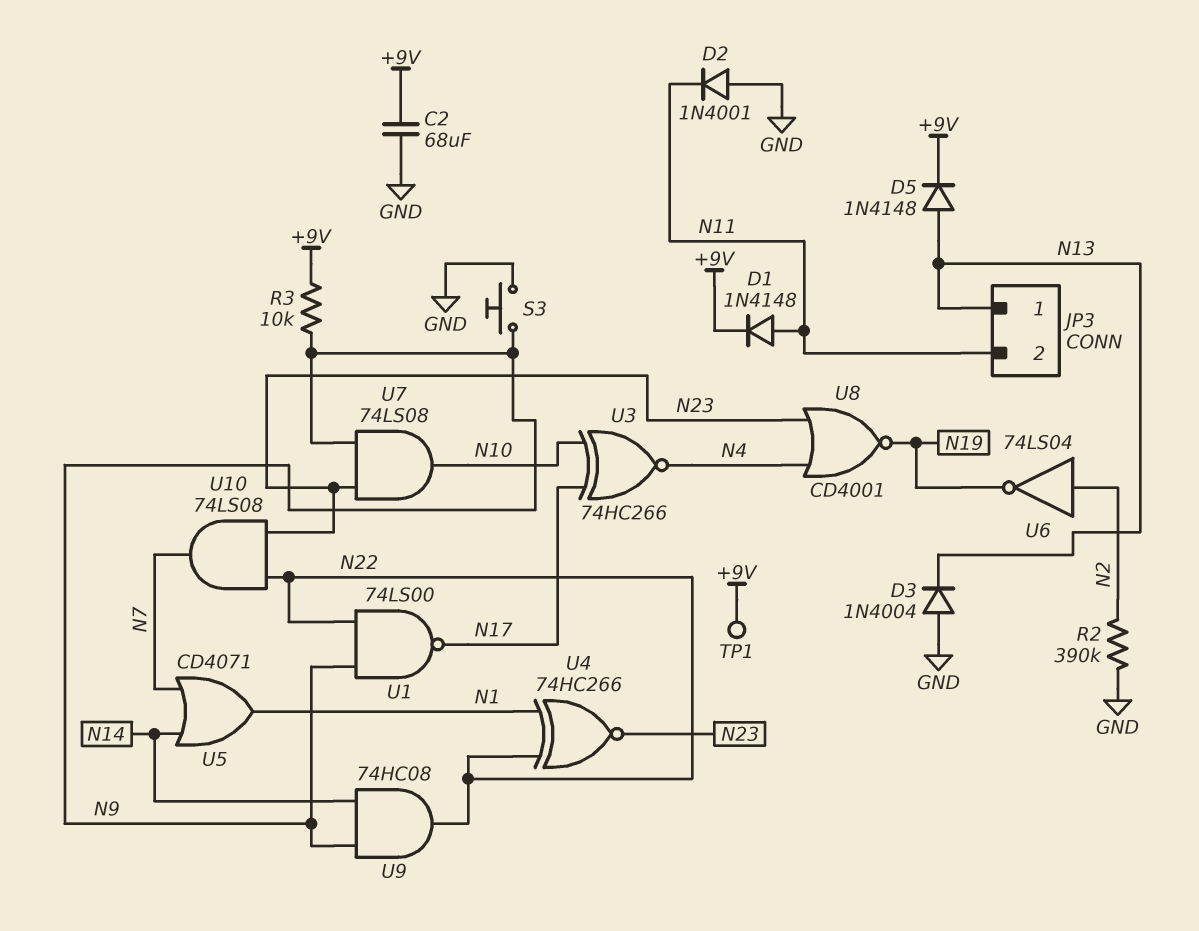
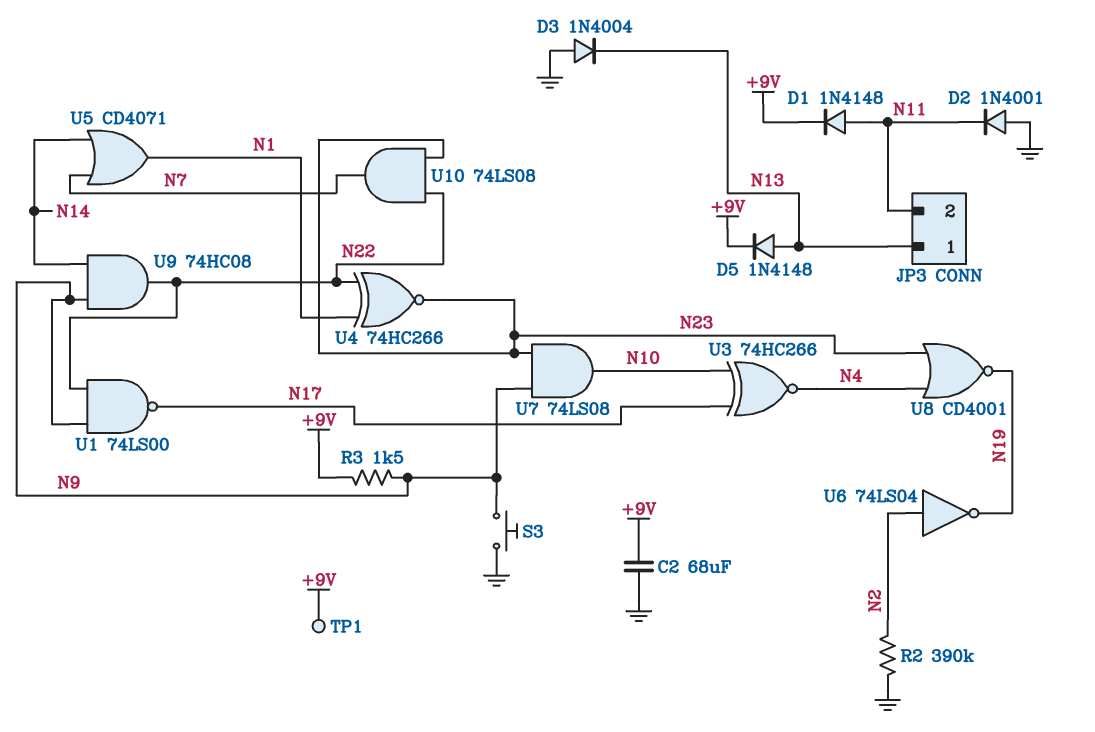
R3: 10k (+9V, N9) -> 1.5k (+9V, N9)

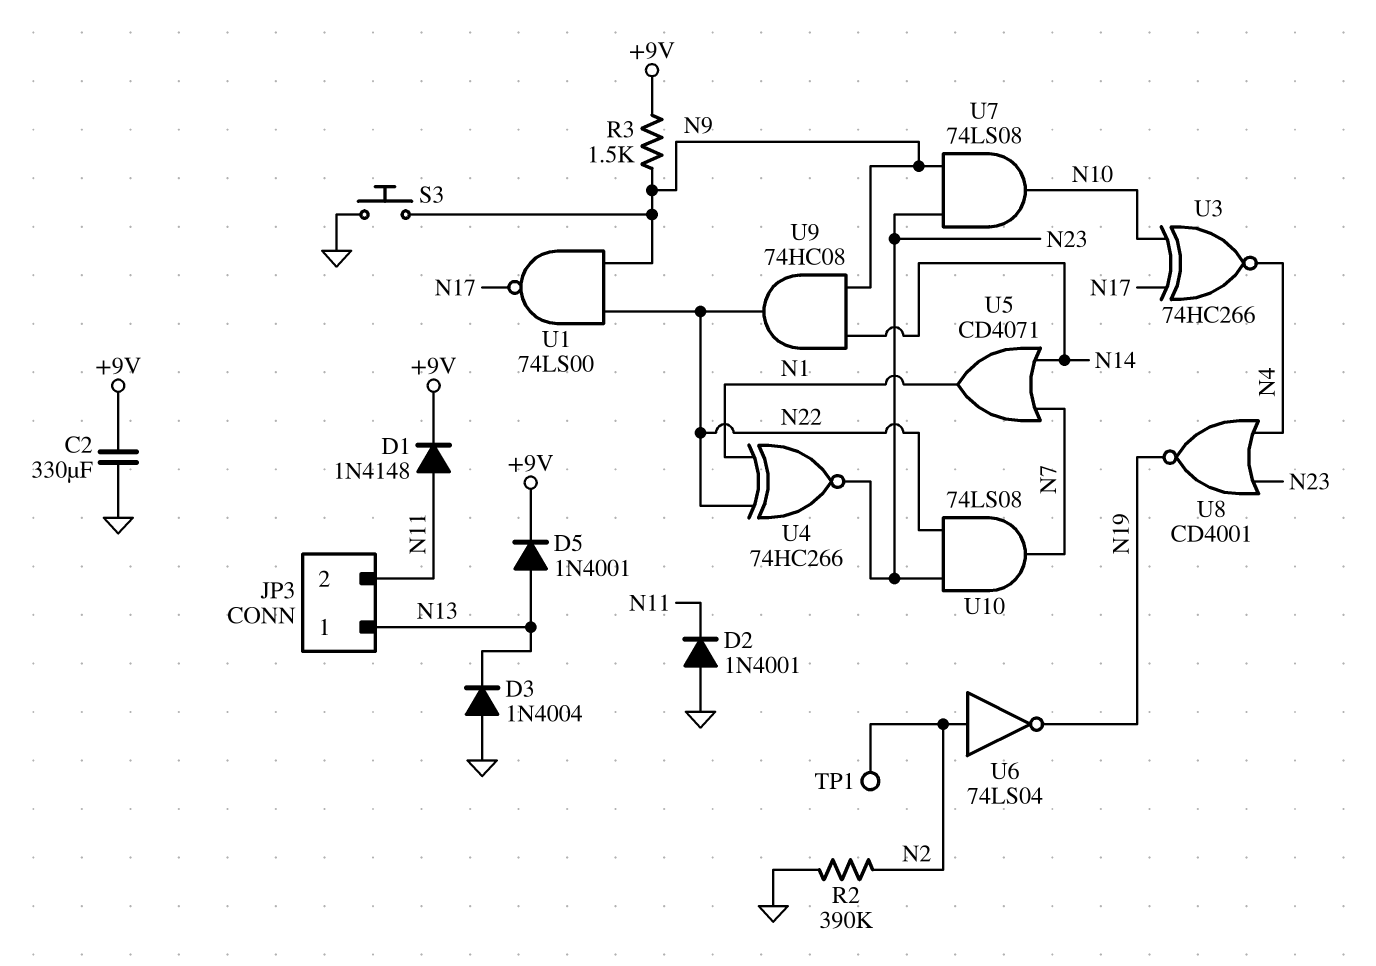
C2: 68uF (+9V, GND) -> 330uF (+9V, GND)
D5: diode 1N4148 (A N13, K +9V) -> diode 1N4001 (A N13, K +9V)
TP1: test point (+9V) -> test point (N2)

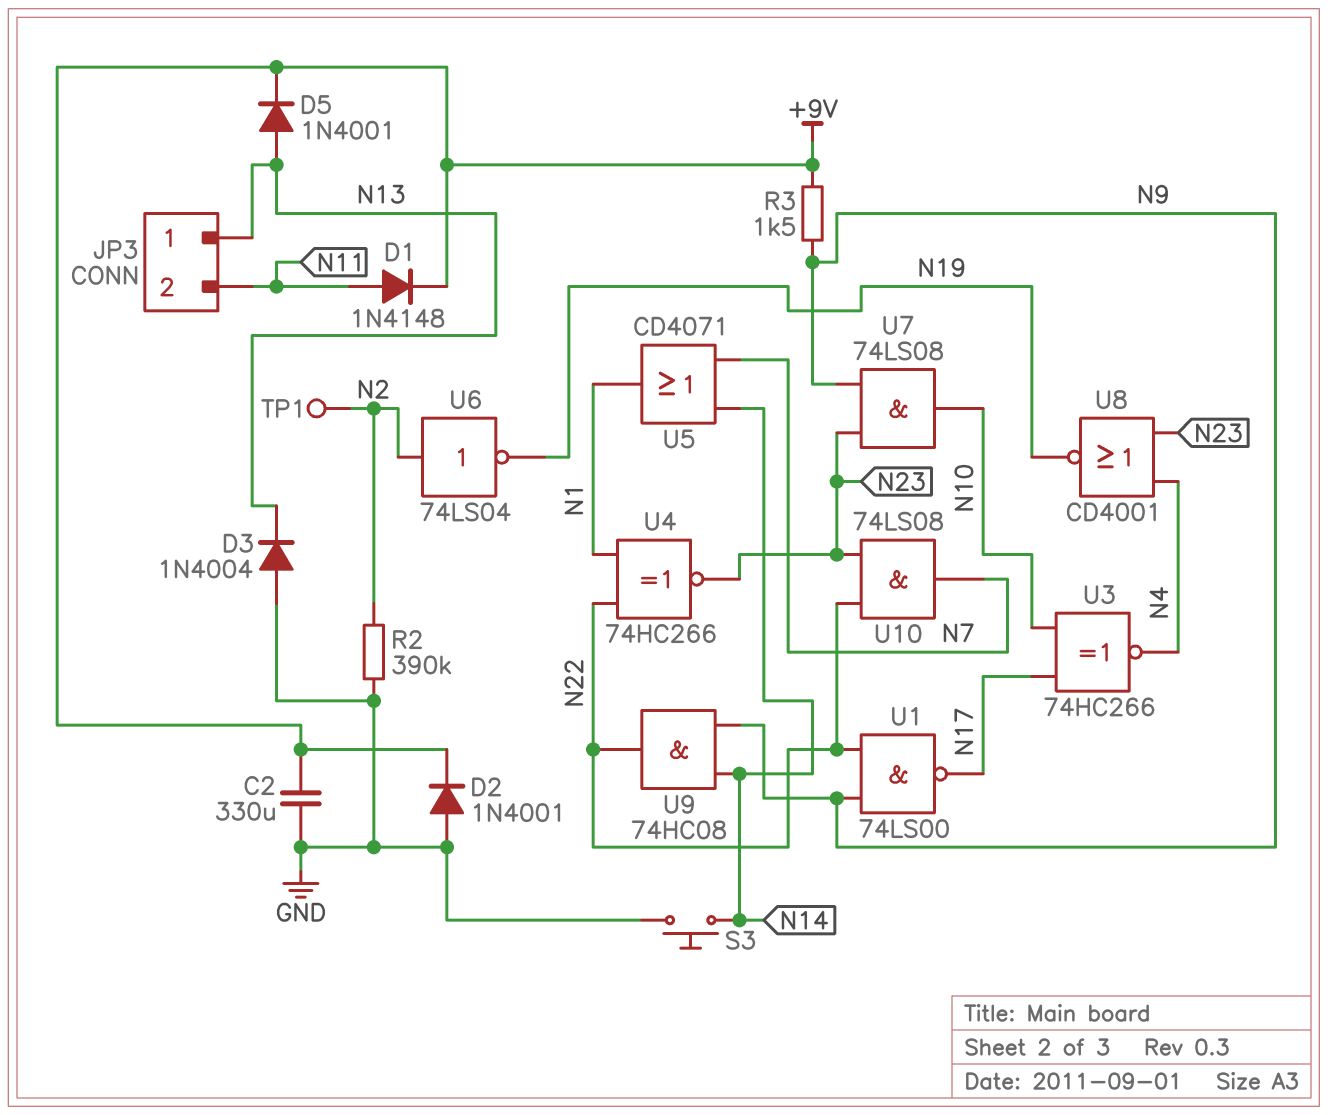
D2: diode 1N4001 (A GND, K N11) -> diode 1N4001 (A GND, K +9V)
S3: button (GND, N9) -> button (GND, N14)

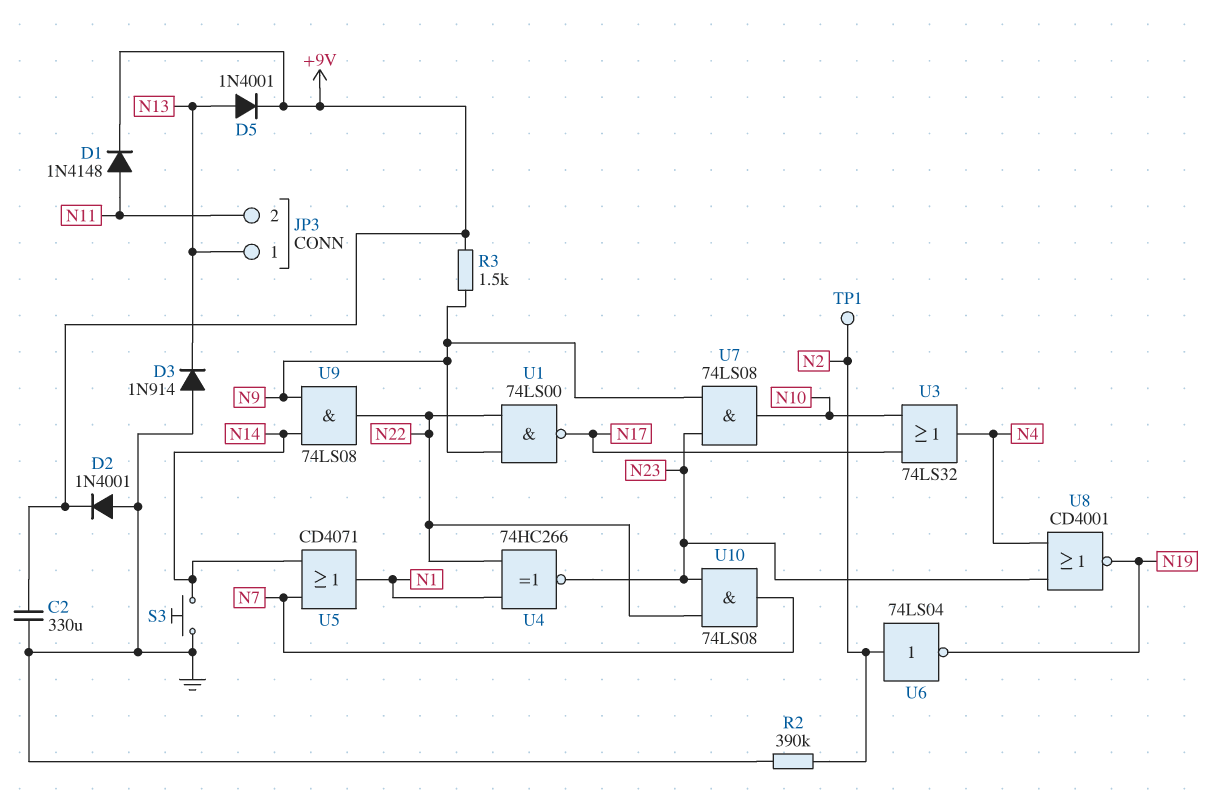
D3: diode 1N4004 (A GND, K N13) -> diode 1N914 (A GND, K N13)
U3: XNOR 74HC266 (in N10, in N17, out N4) -> OR 74LS32 (in N10, in N17, out N4)
U9: AND 74HC08 (in N9, in N14, out N22) -> AND 74LS08 (in N9, in N14, out N22)

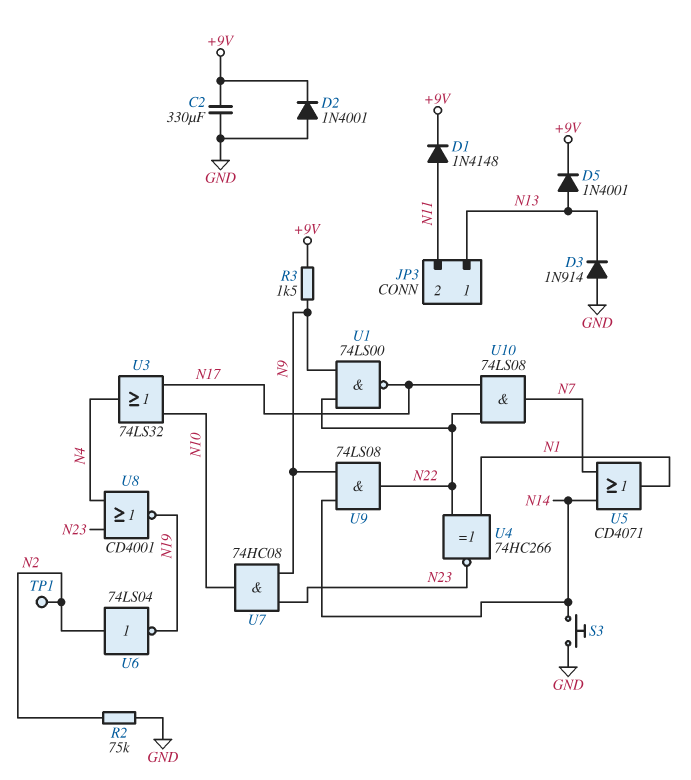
R2: 390k (GND, N2) -> 75k (GND, N2)
U7: AND 74LS08 (in N9, in N23, out N10) -> AND 74HC08 (in N9, in N23, out N10)
U10: AND 74LS08 (in N22, in N23, out N7) -> AND 74LS08 (in N17, in N22, out N7)

